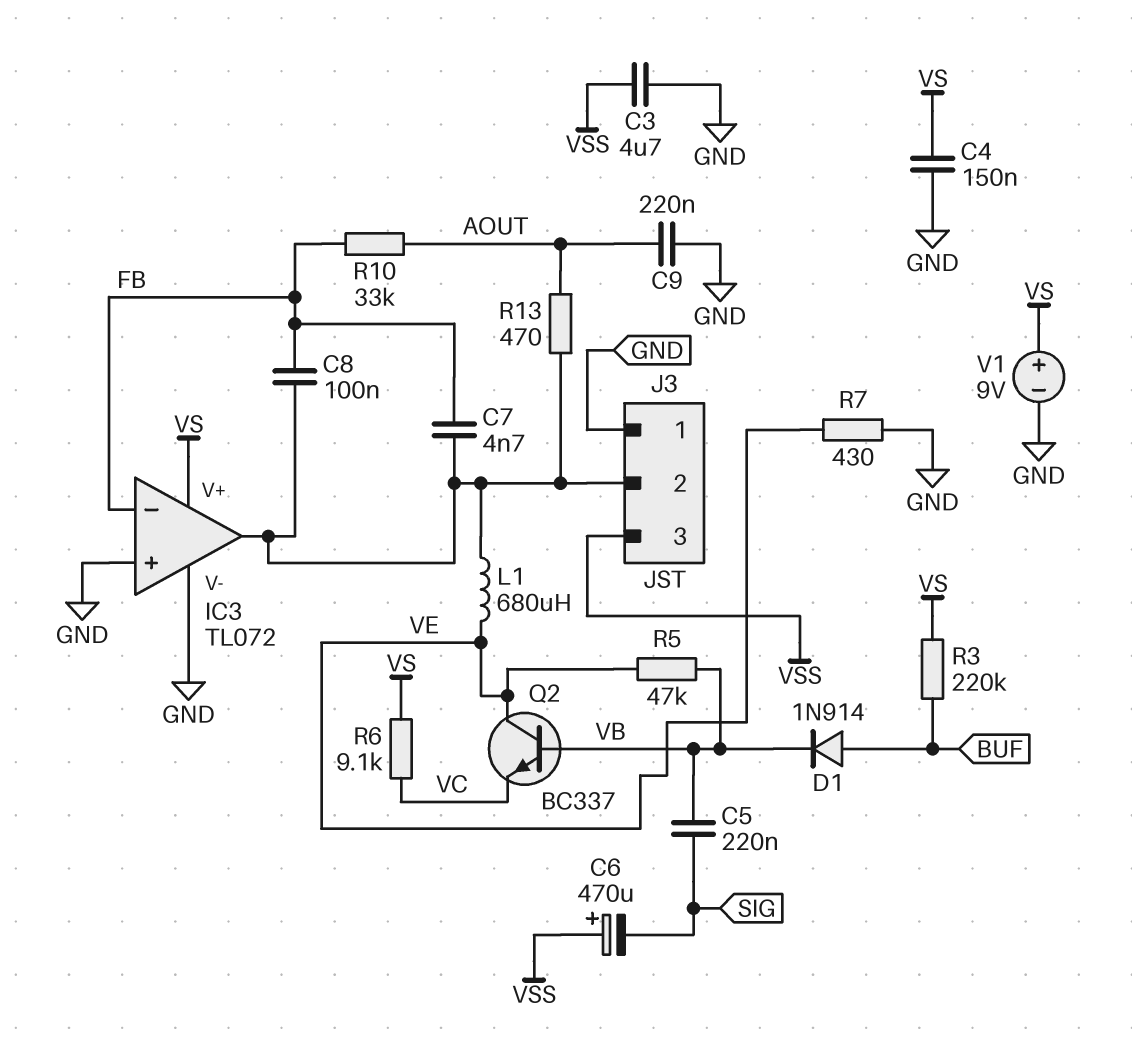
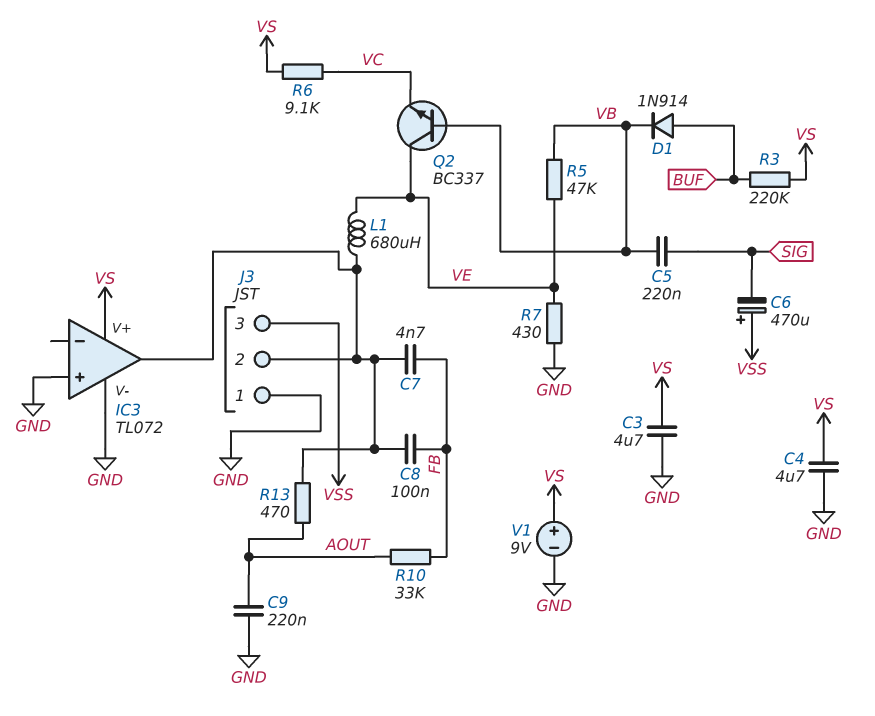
C3: 4.7uF (GND, VSS) -> 4.7uF (GND, VS)
C4: 150nF (GND, VS) -> 4.7uF (GND, VS)
IC3 pin in-: FB -> none

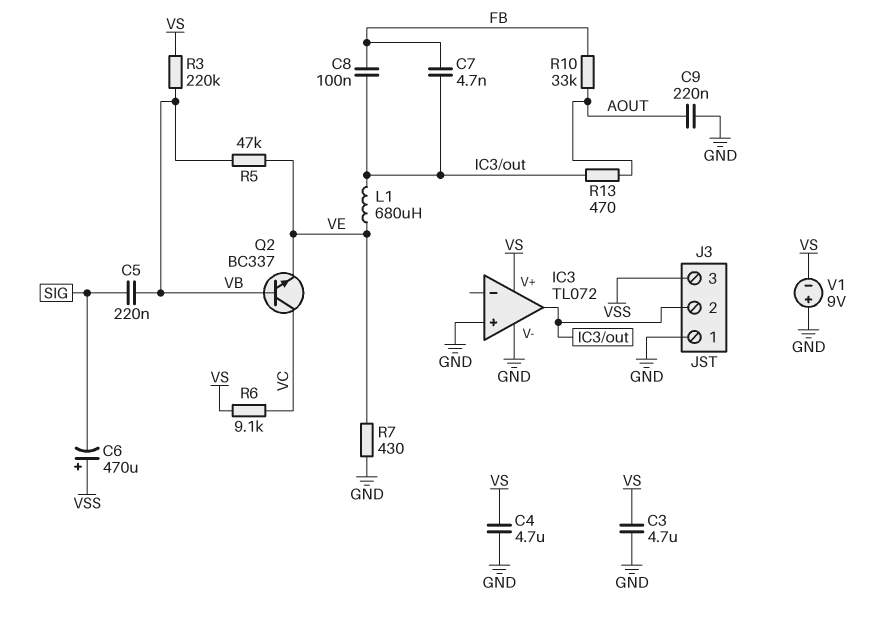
D1: diode 1N914 (A BUF, K VB) -> none
Q2: NPN BC337 (B VB, C VE, E VC) -> NPN BC337 (B VB, C VC, E VE)
R3: 220k (BUF, VS) -> 220k (VB, VS)
V1: 9V (plus VS, minus GND) -> 9V (plus GND, minus VS)

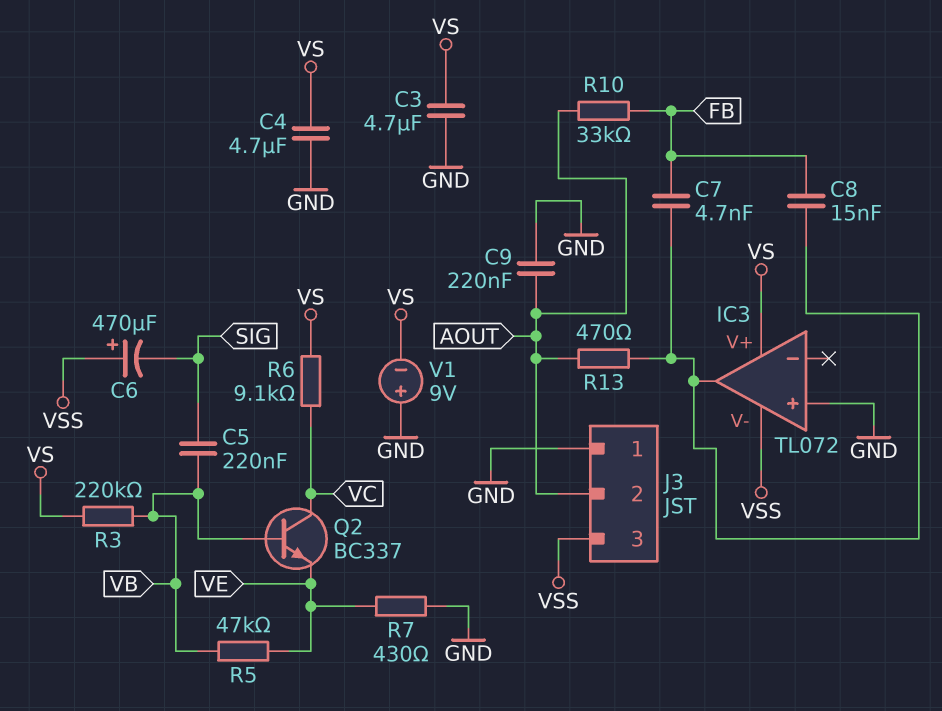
C8: 100nF (FB, IC3/out) -> 15nF (FB, IC3/out)
IC3 pin V-: GND -> VSS
J3 pin 2: IC3/out -> AOUT
L1: 680uH (IC3/out, VE) -> none

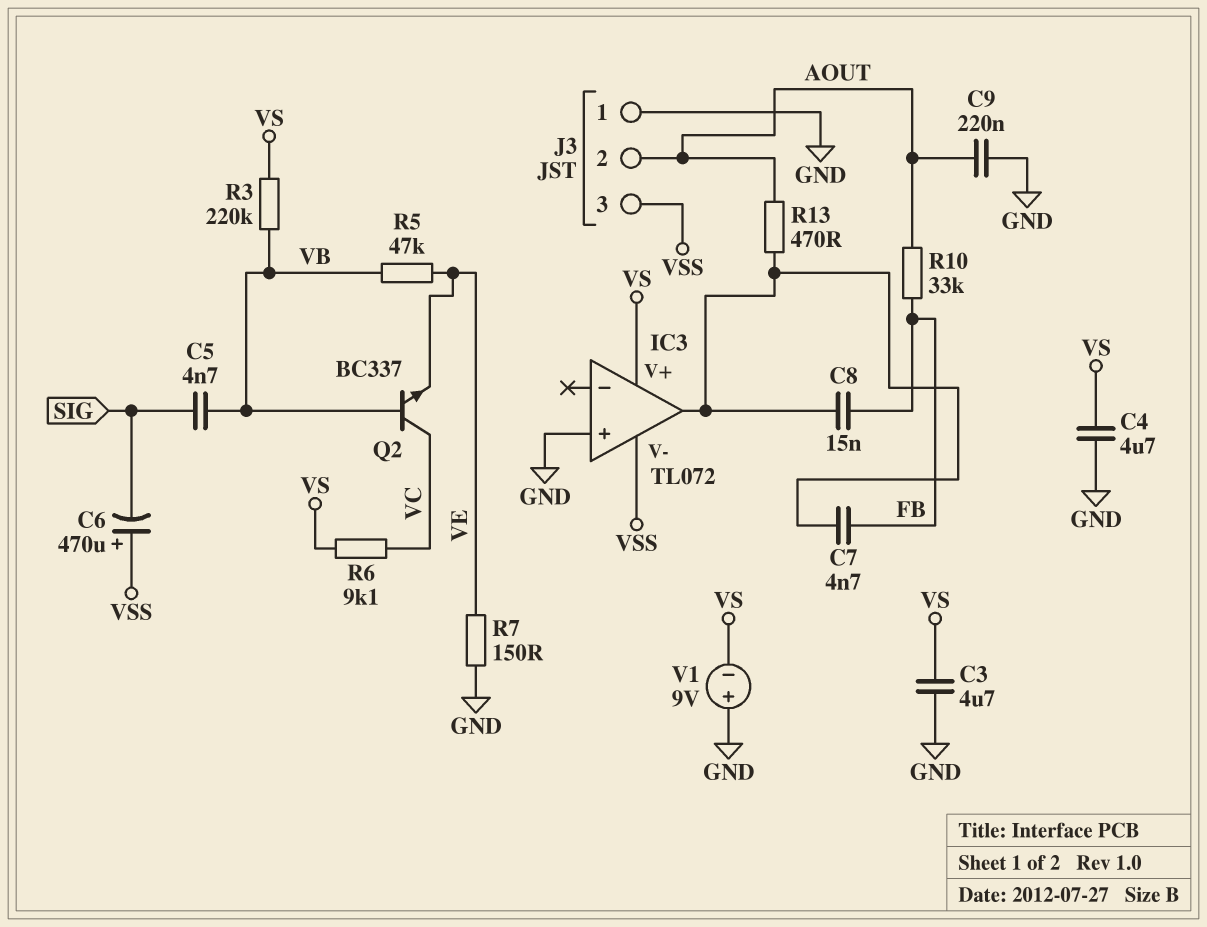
C5: 220nF (SIG, VB) -> 4.7nF (SIG, VB)
R7: 430 (GND, VE) -> 150 (GND, VE)

